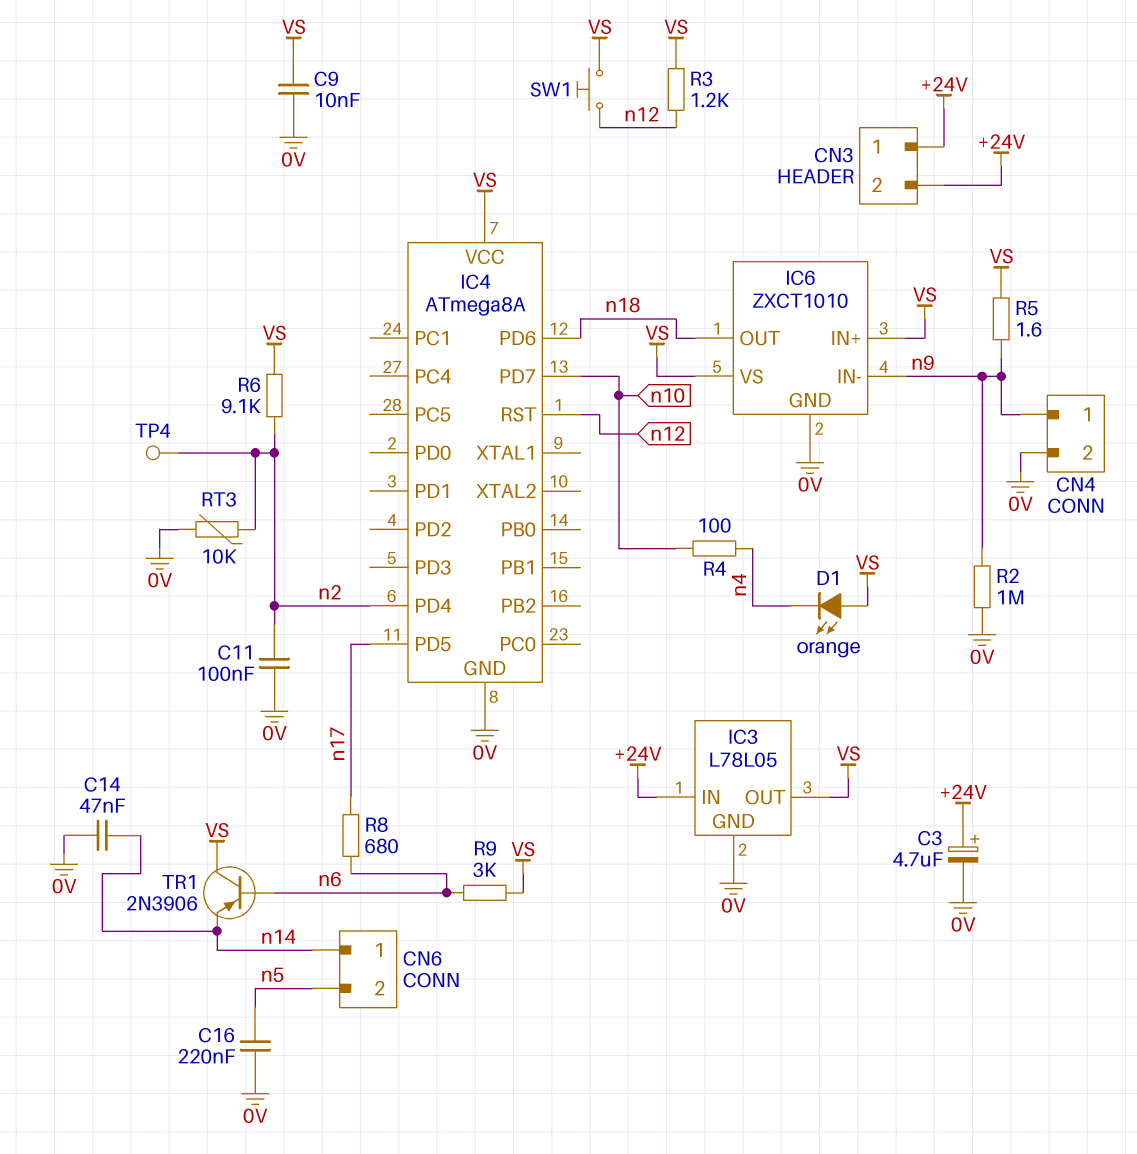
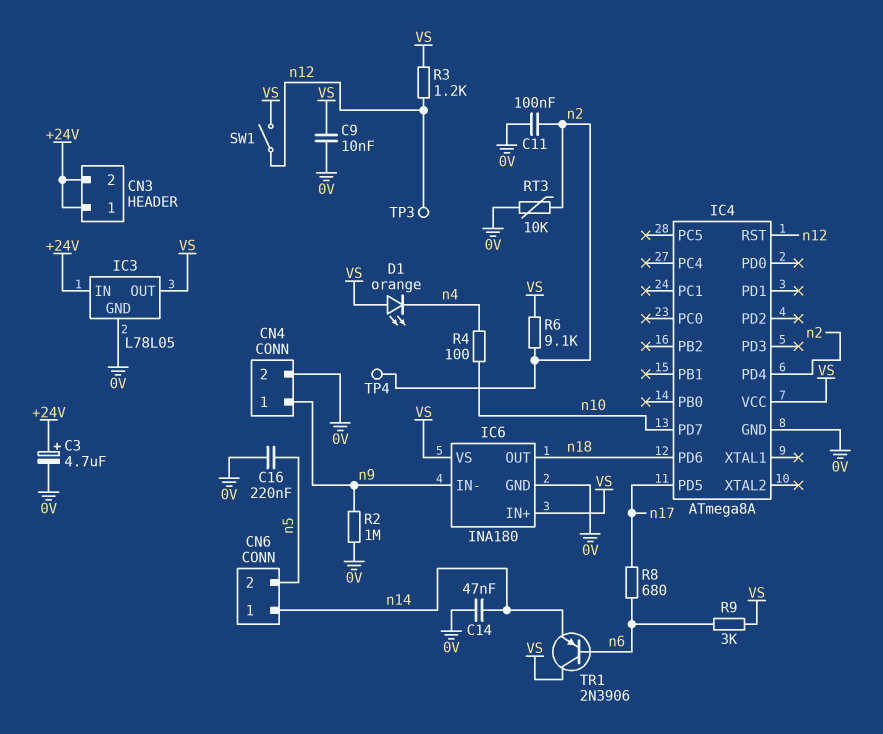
IC6: ZXCT1010 -> INA180
R5: 1.6 (VS, n9) -> none
SW1: button (VS, n12) -> switch (VS, n12)
TP3: none -> test point (n12)

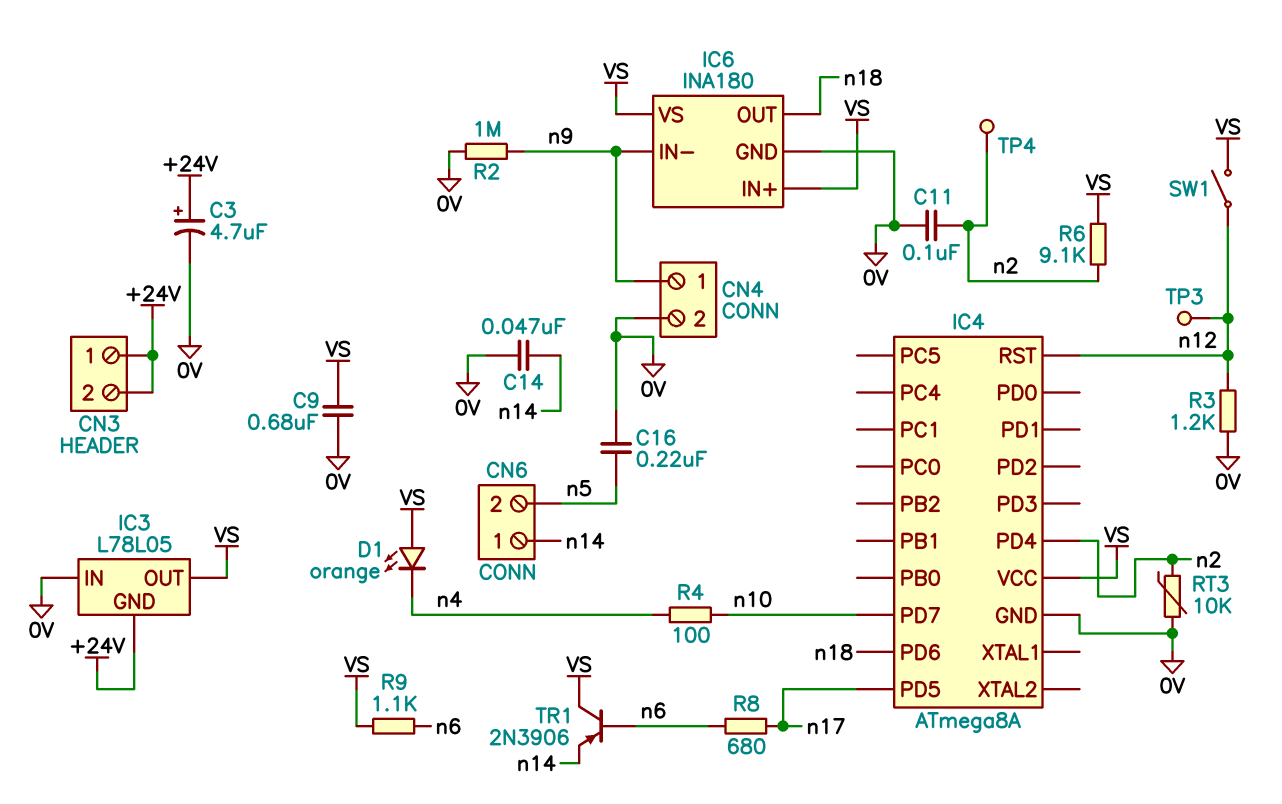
C9: 10nF (0V, VS) -> 680nF (0V, VS)
IC3 pin GND: 0V -> +24V
IC3 pin IN: +24V -> 0V
R3: 1.2k (VS, n12) -> 1.2k (0V, n12)
R9: 3k (VS, n6) -> 1.1k (VS, n6)

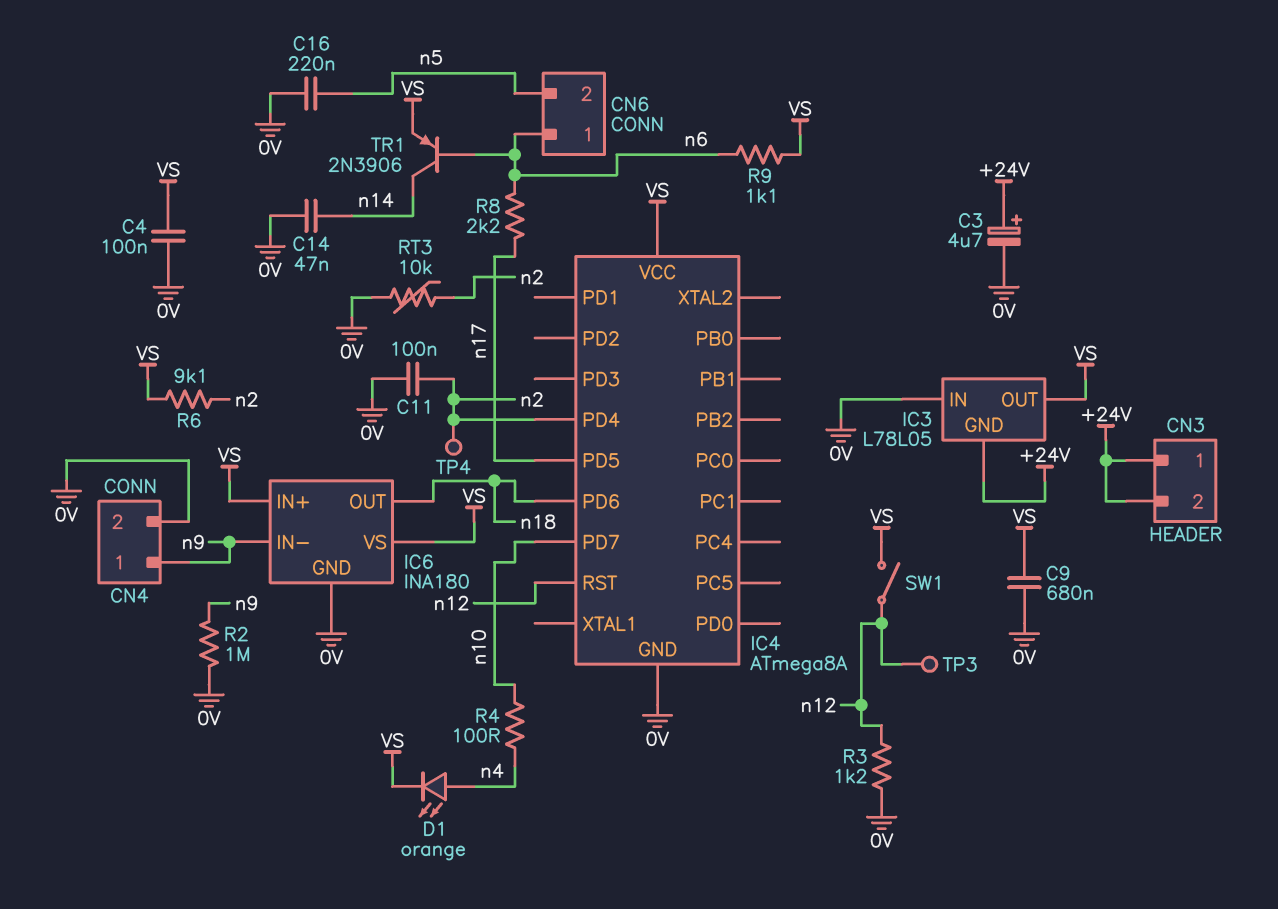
C4: none -> 100nF (0V, VS)
CN6 pin 1: n14 -> n6
D1: LED orange (A VS, K n4) -> LED orange (A n4, K VS)
R8: 680 (n6, n17) -> 2.2k (n6, n17)
TR1: PNP 2N3906 (B n6, C VS, E n14) -> PNP 2N3906 (B n6, C n14, E VS)

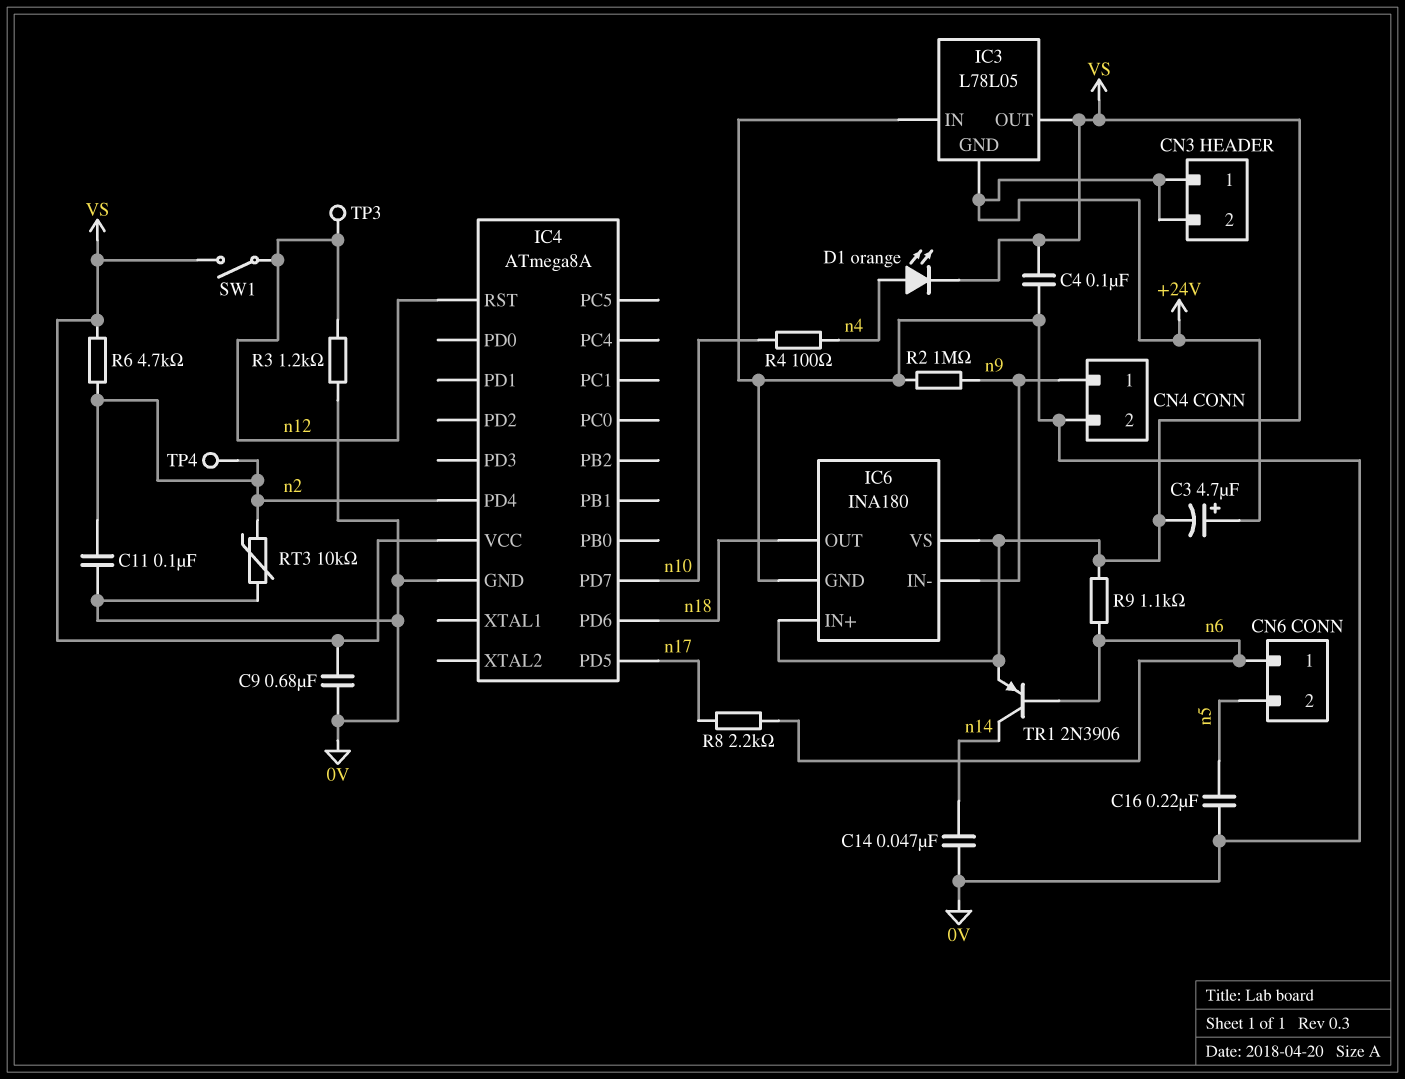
C3: 4.7uF (plus +24V, minus 0V) -> 4.7uF (plus +24V, minus VS)
R6: 9.1k (VS, n2) -> 4.7k (VS, n2)

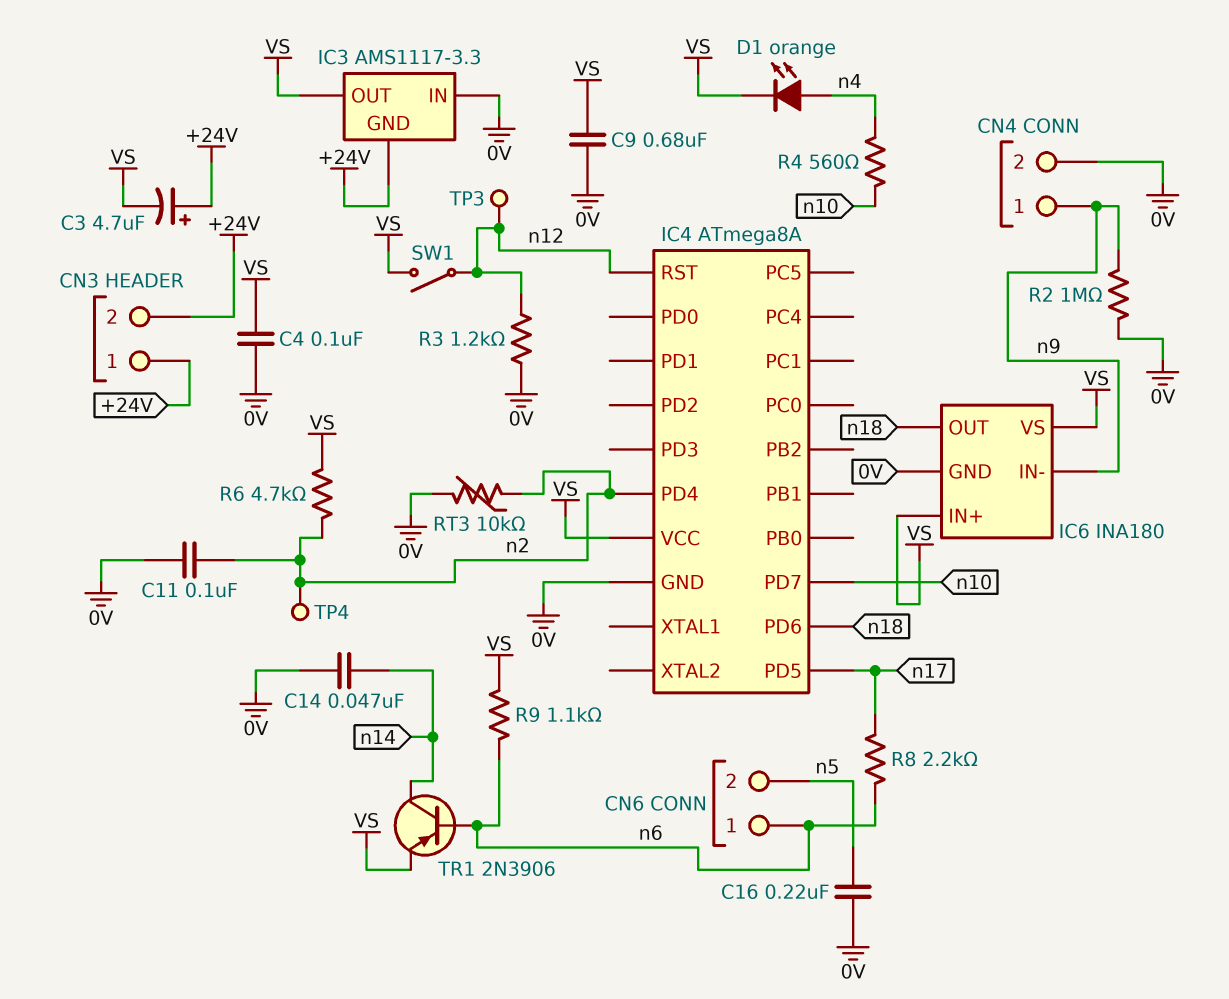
IC3: L78L05 -> AMS1117-3.3
R4: 100 (n4, n10) -> 560 (n4, n10)

